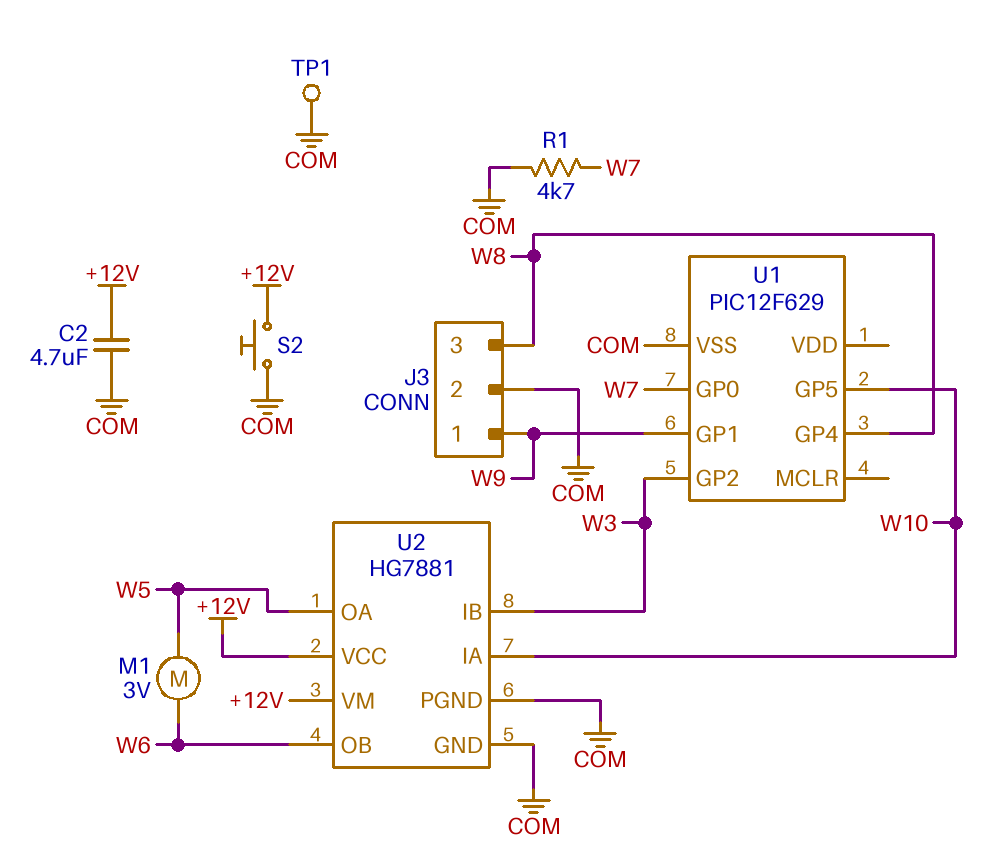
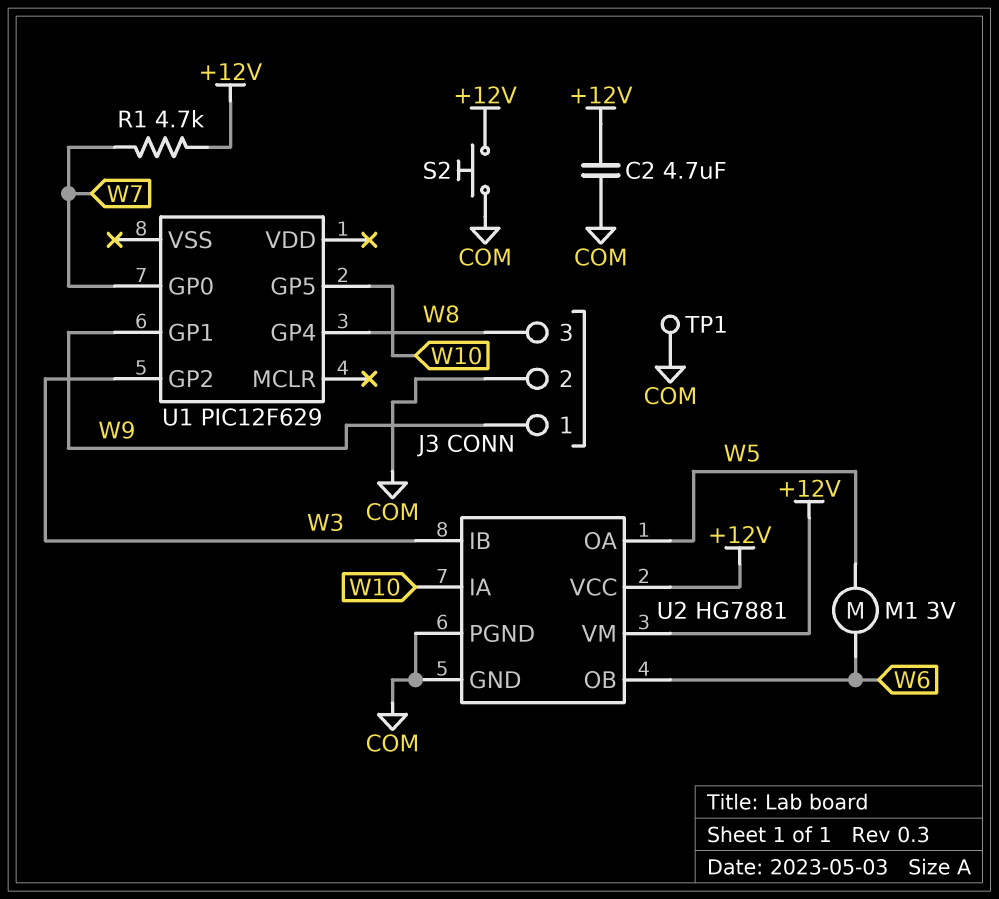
R1: 4.7k (COM, W7) -> 4.7k (+12V, W7)
U1 pin VSS: COM -> none

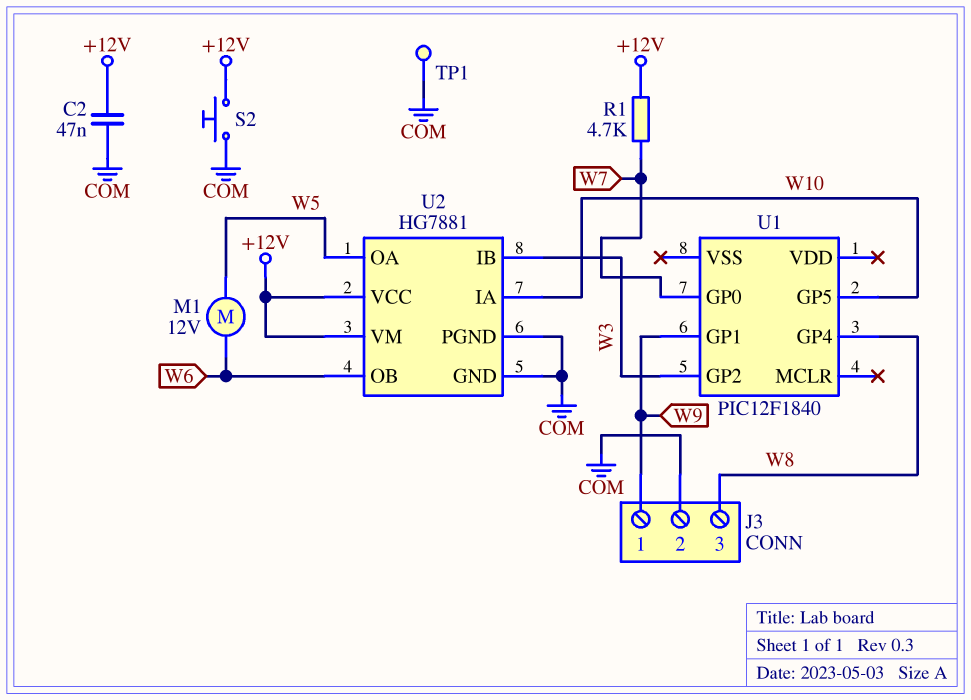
C2: 4.7uF (+12V, COM) -> 47nF (+12V, COM)
M1: motor 3V (W5, W6) -> motor 12V (W5, W6)
U1: PIC12F629 -> PIC12F1840

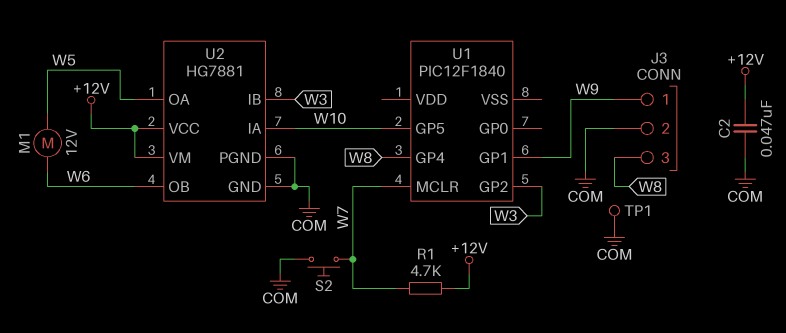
S2: button (+12V, COM) -> button (COM, W7)
U1 pin GP0: W7 -> none
U1 pin MCLR: none -> W7

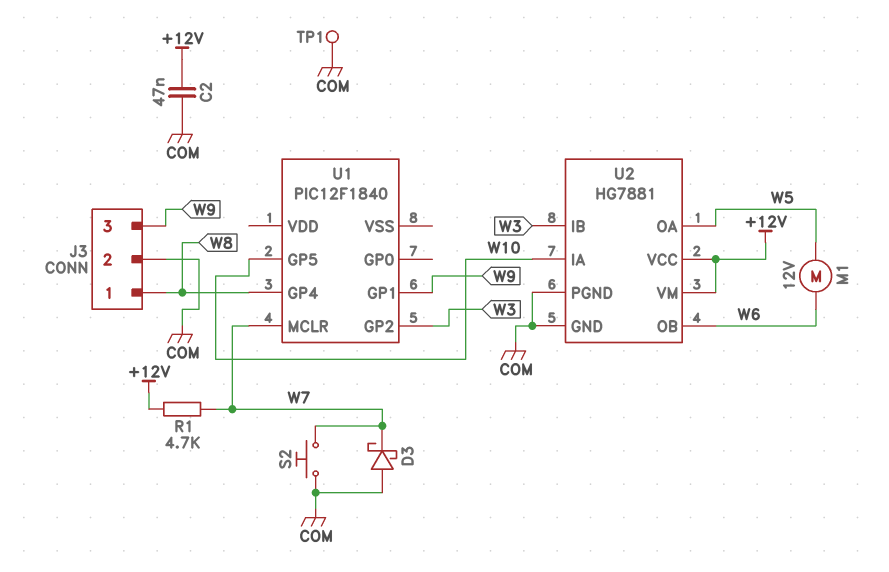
D3: none -> schottky (A COM, K W7)
J3 pin 1: W9 -> W8
J3 pin 3: W8 -> W9

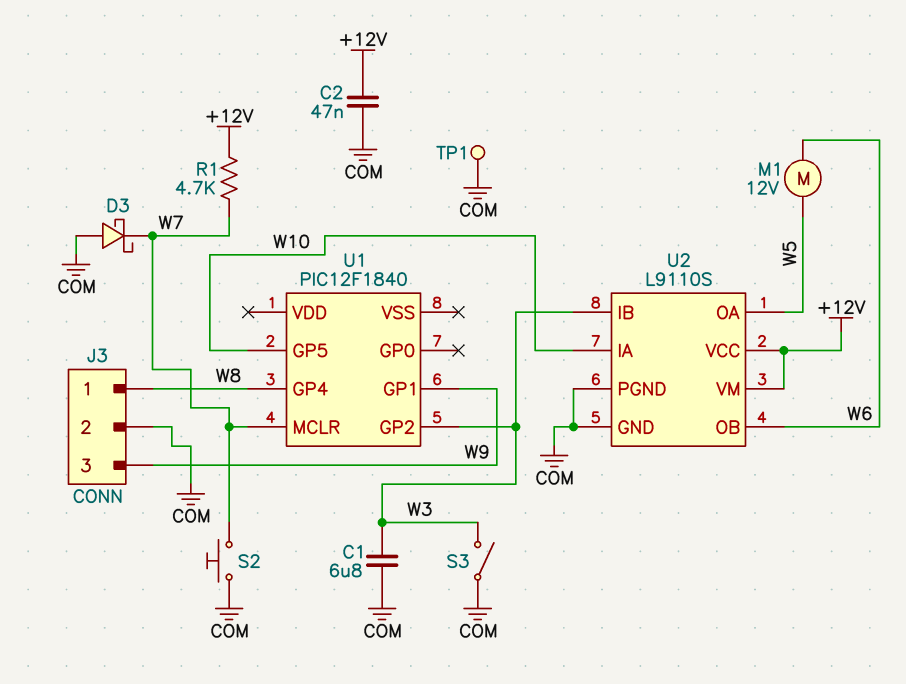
C1: none -> 6.8uF (COM, W3)
S3: none -> switch (COM, W3)
U2: HG7881 -> L9110S

